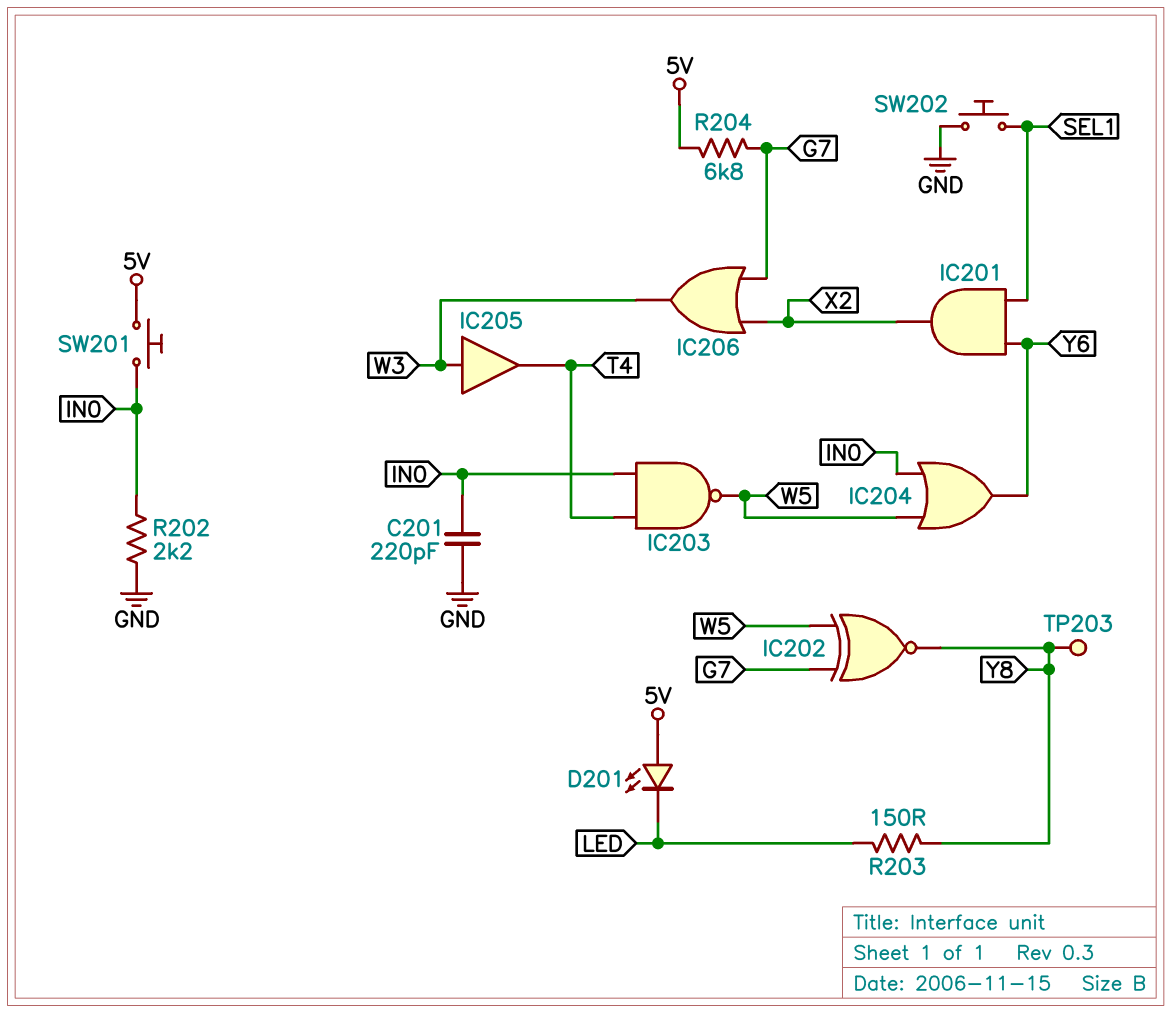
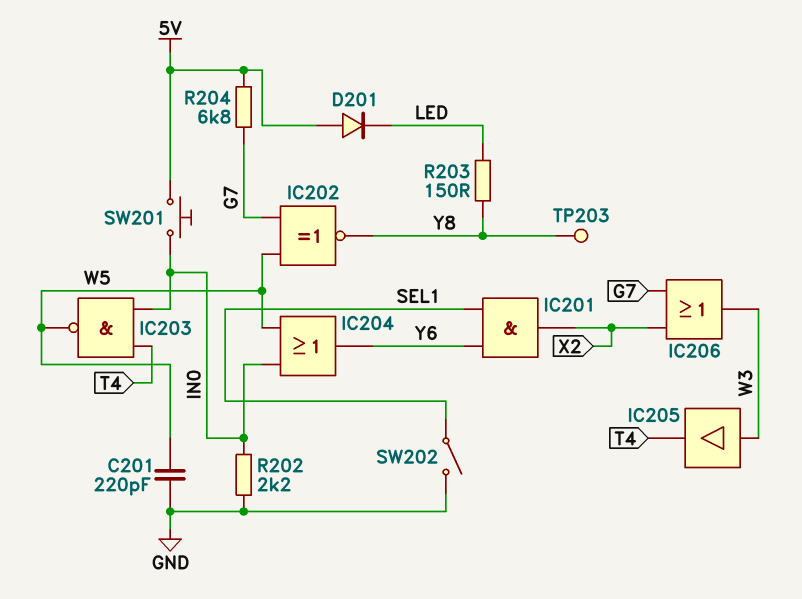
C201: 220pF (GND, IN0) -> 220pF (GND, W5)
D201: LED (A 5V, K LED) -> diode (A 5V, K LED)
SW202: button (GND, SEL1) -> switch (GND, SEL1)

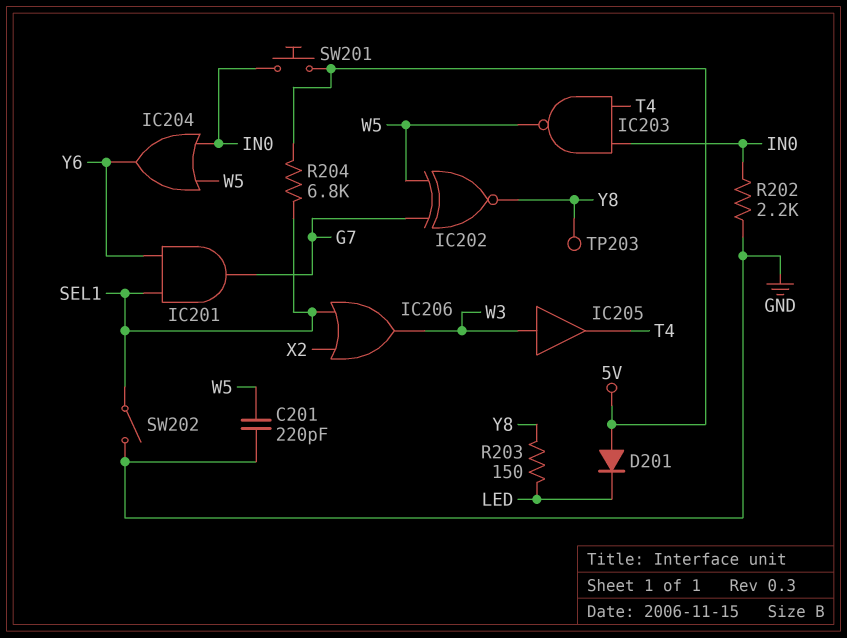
IC201: AND (in SEL1, in Y6, out X2) -> AND (in SEL1, in Y6, out G7)
IC206: OR (in G7, in X2, out W3) -> OR (in SEL1, in X2, out W3)
R204: 6.8k (5V, G7) -> 6.8k (5V, SEL1)

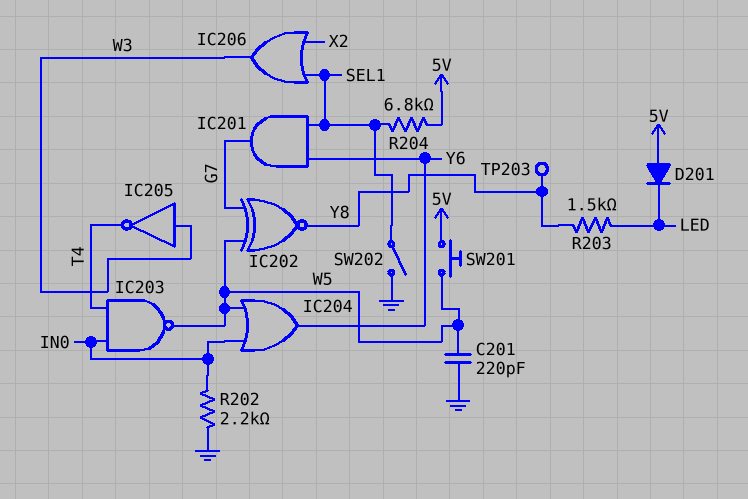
IC205: buffer (in W3, out T4) -> NOT (in W3, out T4)
R203: 150 (LED, Y8) -> 1.5k (LED, Y8)
SW201: button (5V, IN0) -> button (5V, W5)

